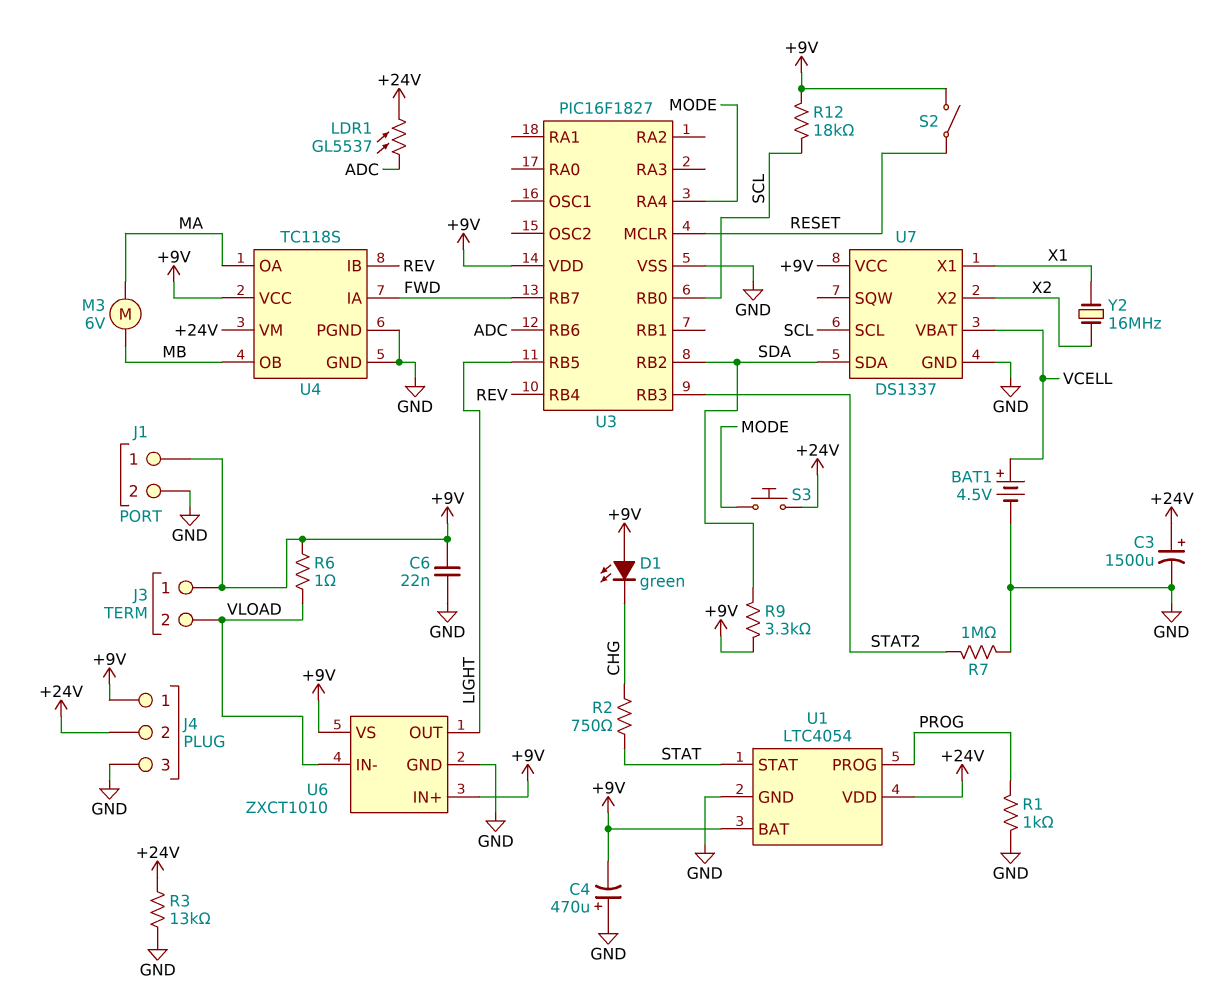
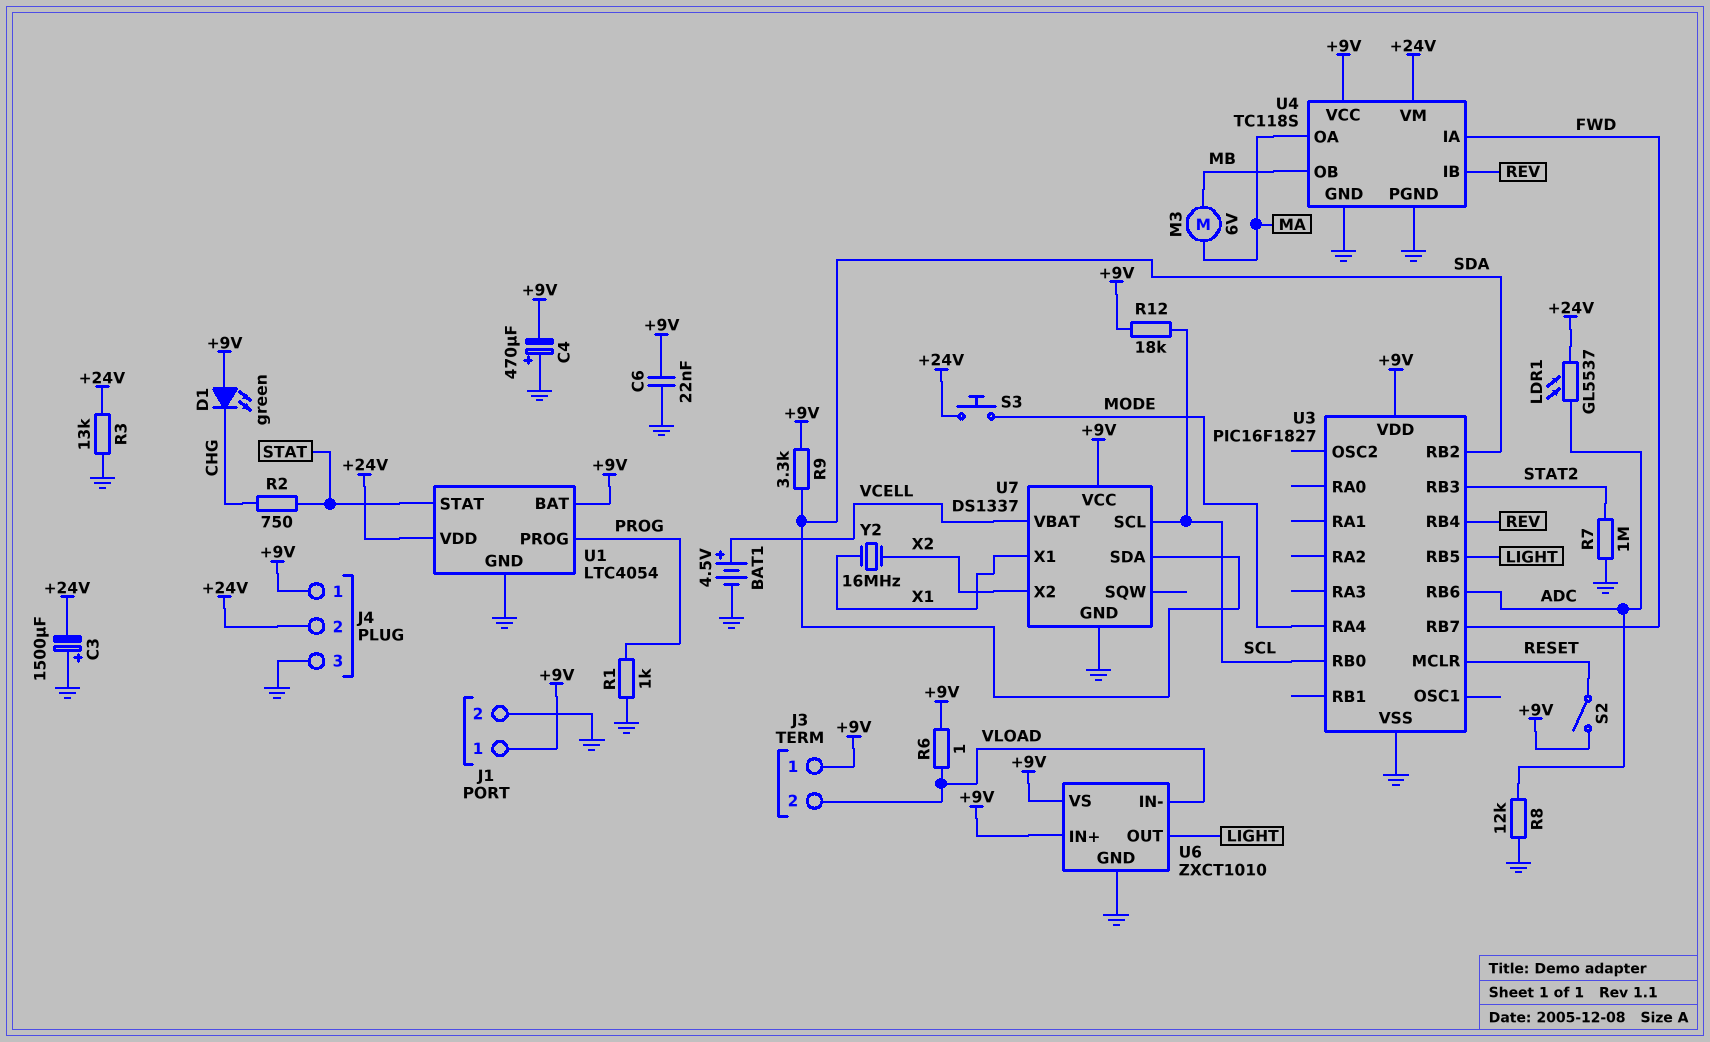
C3: 1500uF (plus +24V, minus GND) -> 1500uF (plus GND, minus +24V)
R8: none -> 12k (ADC, GND)

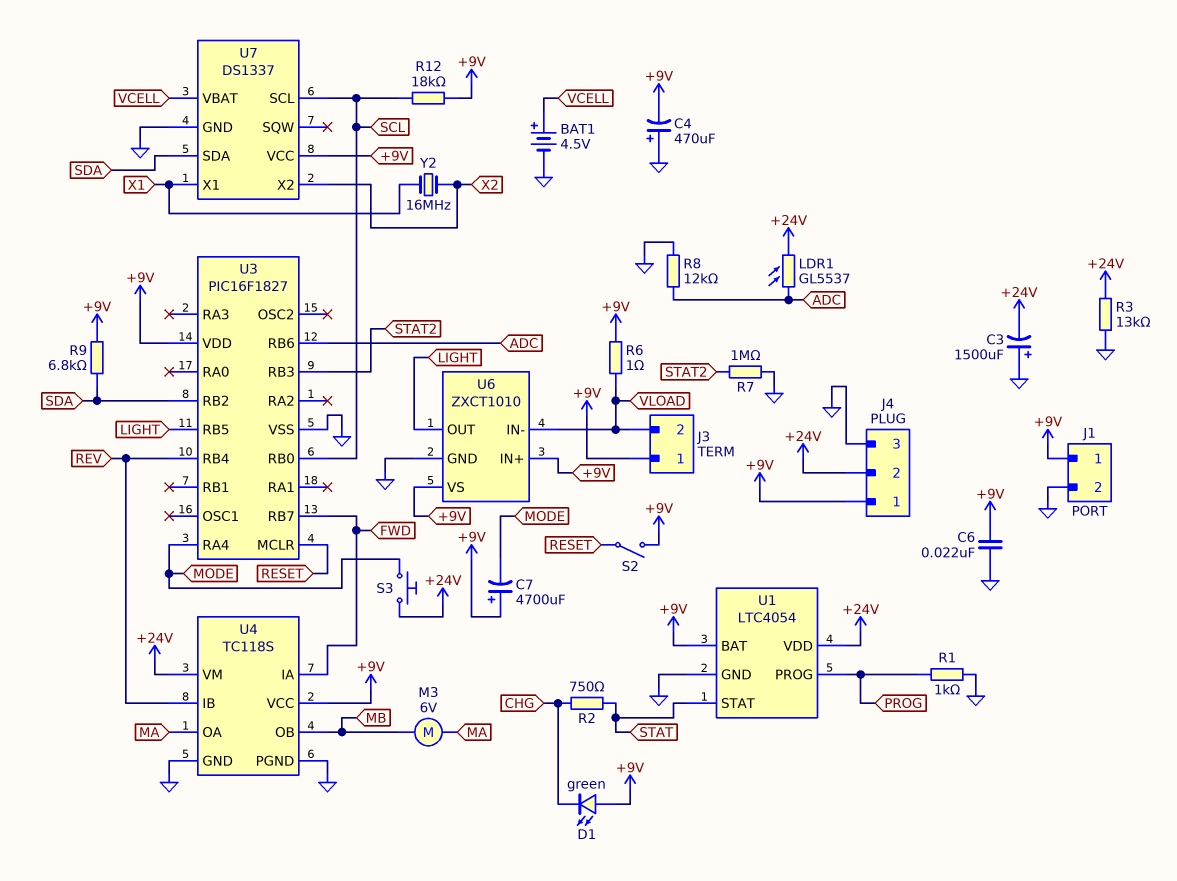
C7: none -> 4700uF (plus +9V, minus MODE)
R9: 3.3k (+9V, SDA) -> 6.8k (+9V, SDA)

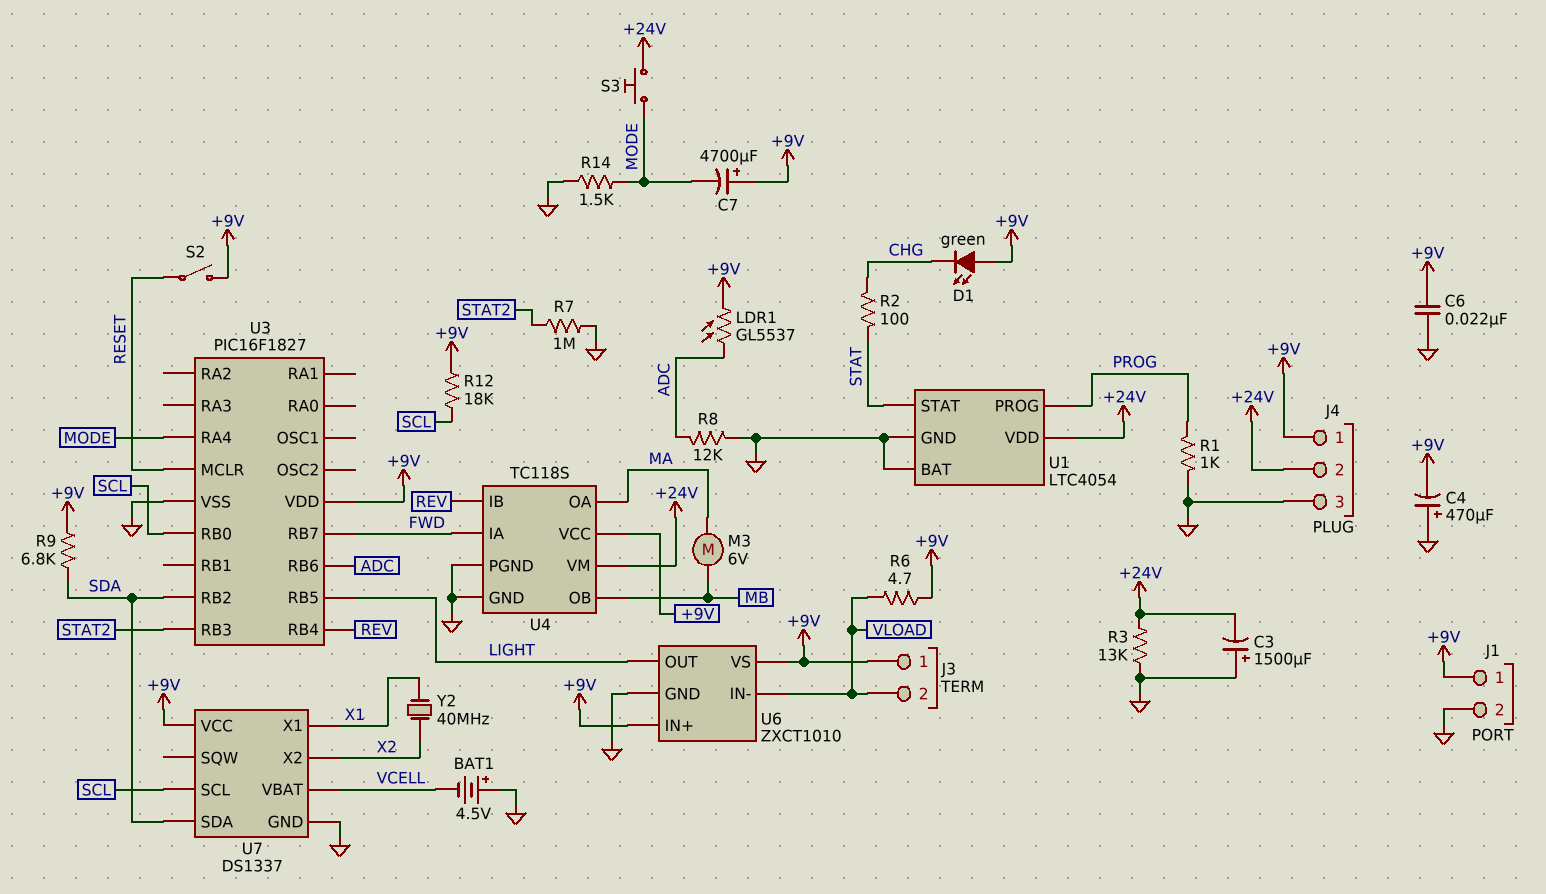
BAT1: 4.5V (plus VCELL, minus GND) -> 4.5V (plus GND, minus VCELL)
LDR1: GL5537 (+24V, ADC) -> GL5537 (+9V, ADC)
R2: 750 (CHG, STAT) -> 100 (CHG, STAT)
R6: 1 (+9V, VLOAD) -> 4.7 (+9V, VLOAD)
R14: none -> 1.5k (GND, MODE)
U1 pin BAT: +9V -> GND
Y2: 16MHz (X1, X2) -> 40MHz (X1, X2)

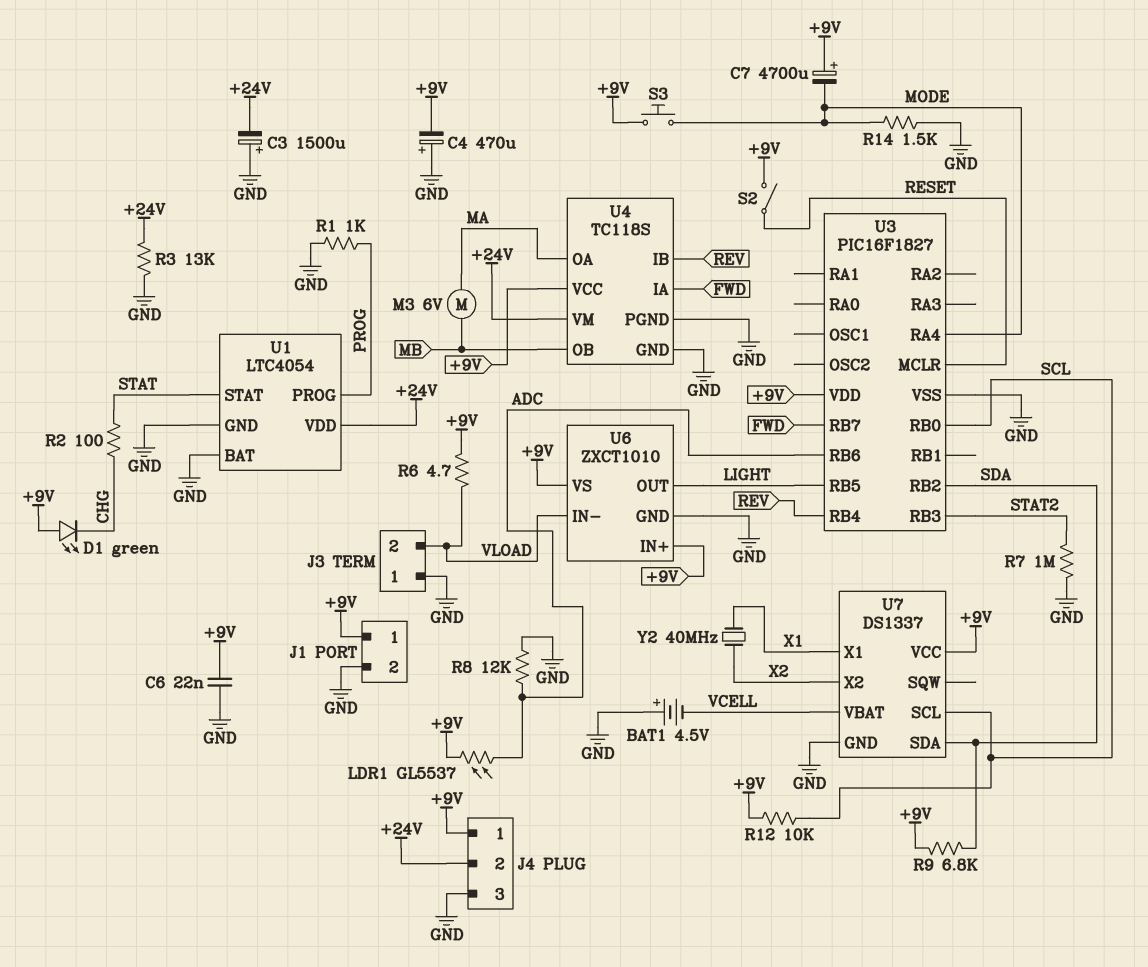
J3 pin 1: +9V -> GND
R12: 18k (+9V, SCL) -> 10k (+9V, SCL)
S3: button (+24V, MODE) -> button (+9V, MODE)

